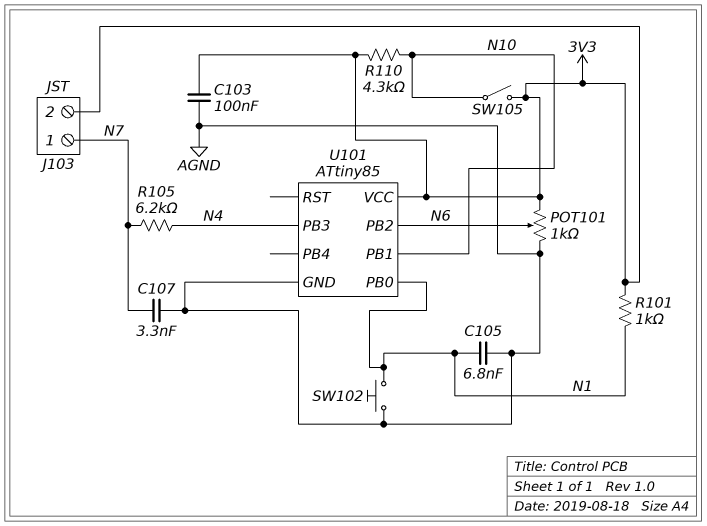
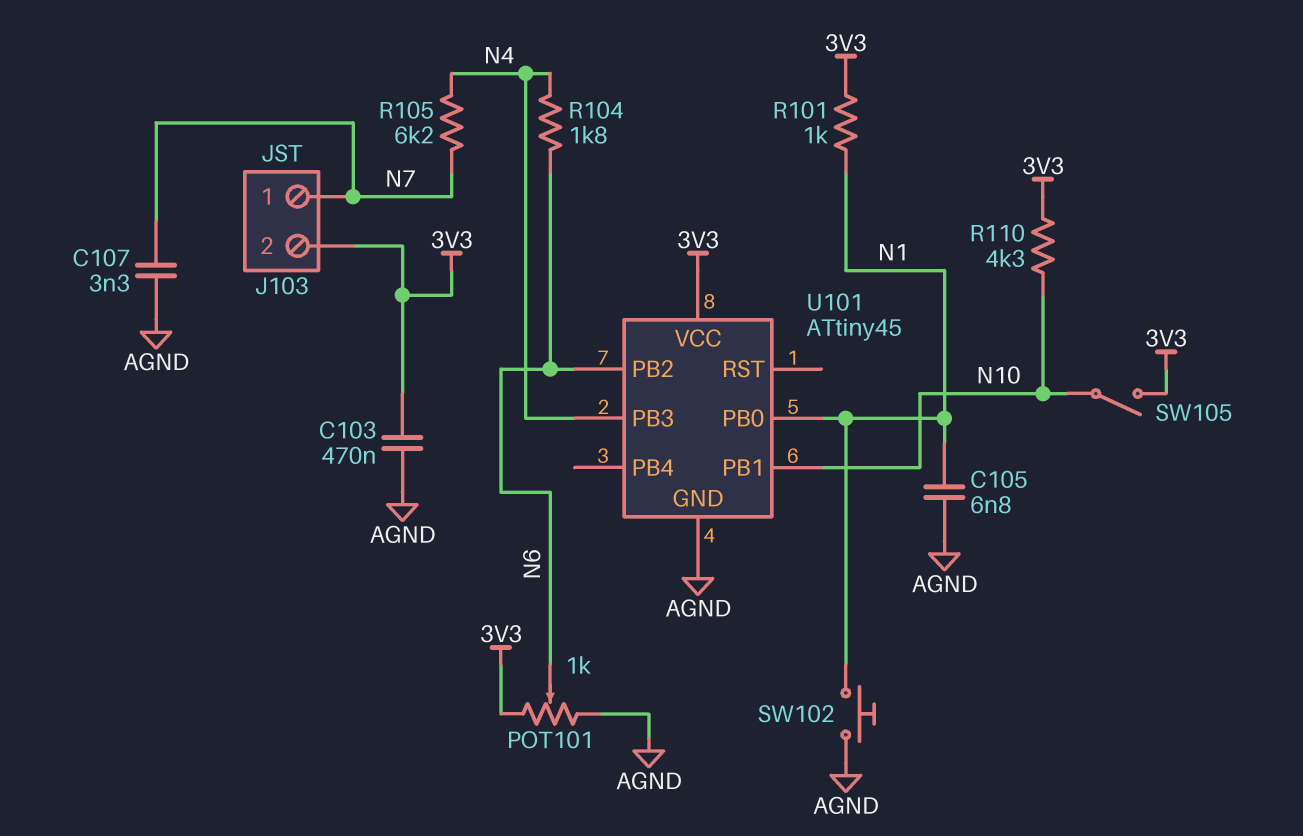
C103: 100nF (3V3, AGND) -> 470nF (3V3, AGND)
R104: none -> 1.8k (N4, N6)
U101: ATtiny85 -> ATtiny45

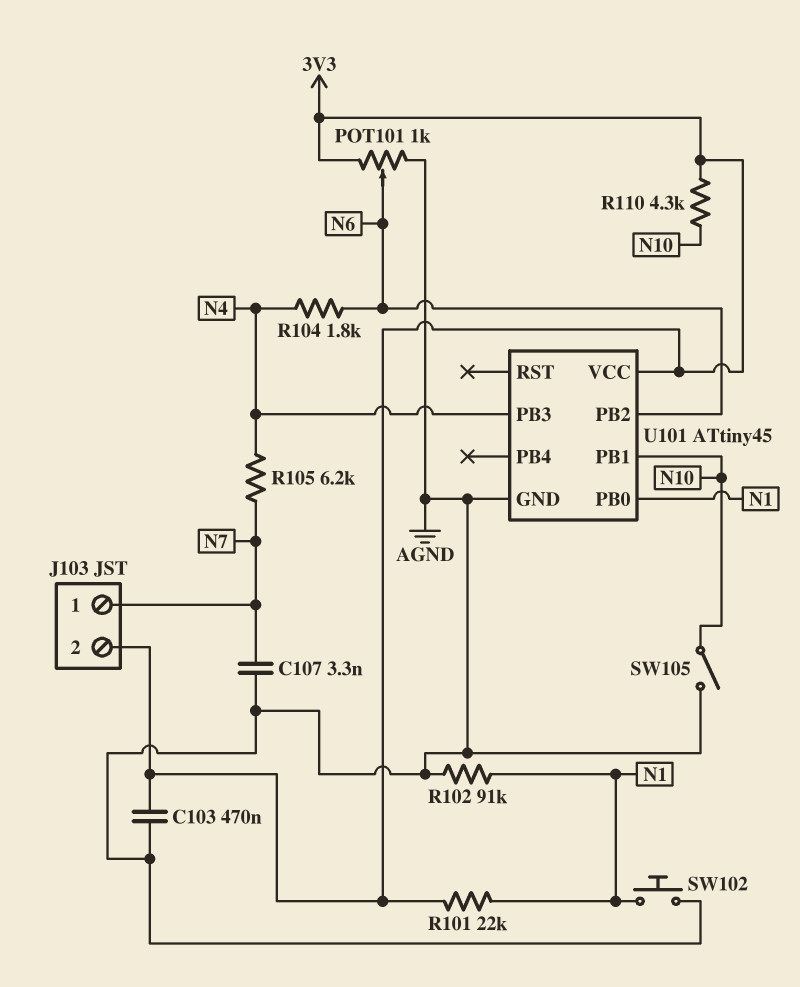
C105: 6.8nF (AGND, N1) -> none
R101: 1k (3V3, N1) -> 22k (3V3, N1)
R102: none -> 91k (AGND, N1)
SW105: switch (3V3, N10) -> switch (AGND, N10)

